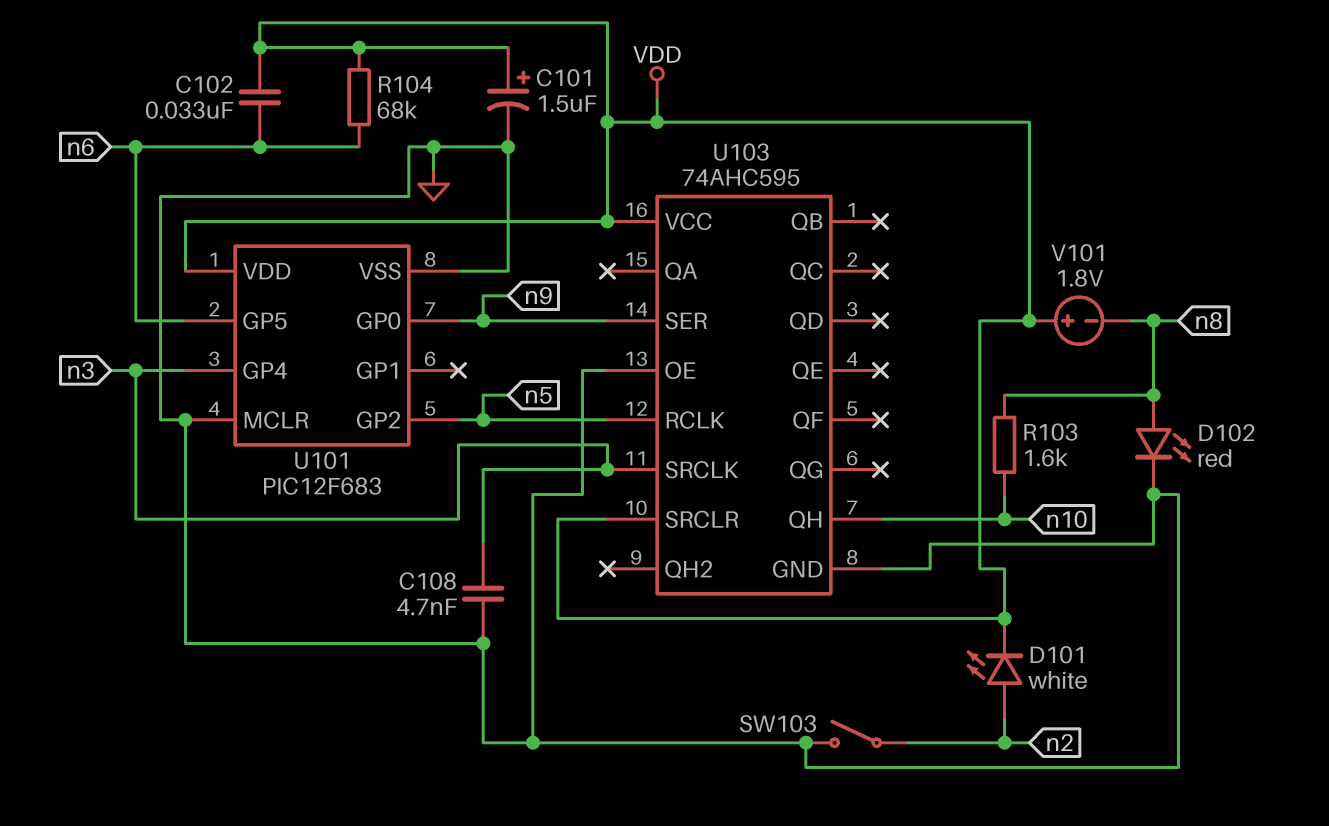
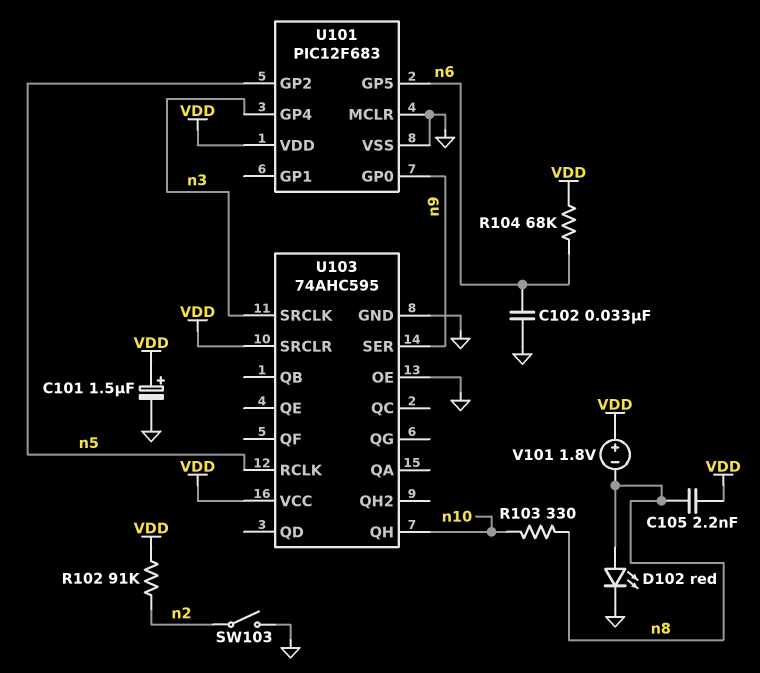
C102: 33nF (VDD, n6) -> 33nF (GND, n6)
C105: none -> 2.2nF (VDD, n8)
C108: 4.7nF (GND, n3) -> none
D101: LED white (A n2, K VDD) -> none
R102: none -> 91k (VDD, n2)
R103: 1.6k (n8, n10) -> 330 (n8, n10)

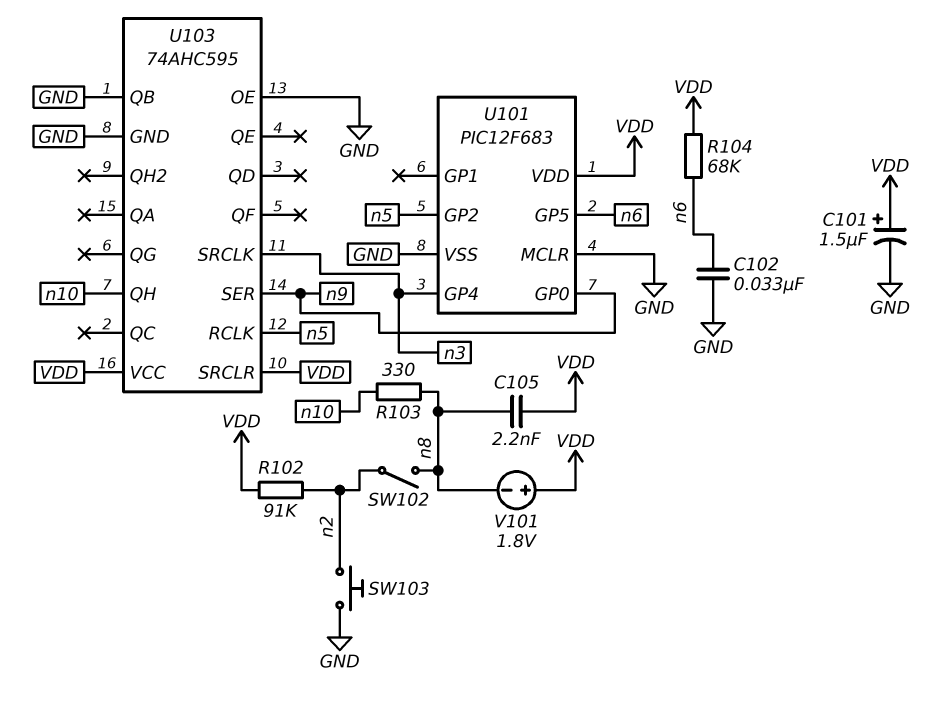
D102: LED red (A n8, K GND) -> none
SW102: none -> switch (n2, n8)
SW103: switch (GND, n2) -> button (GND, n2)
U103 pin QB: none -> GND

